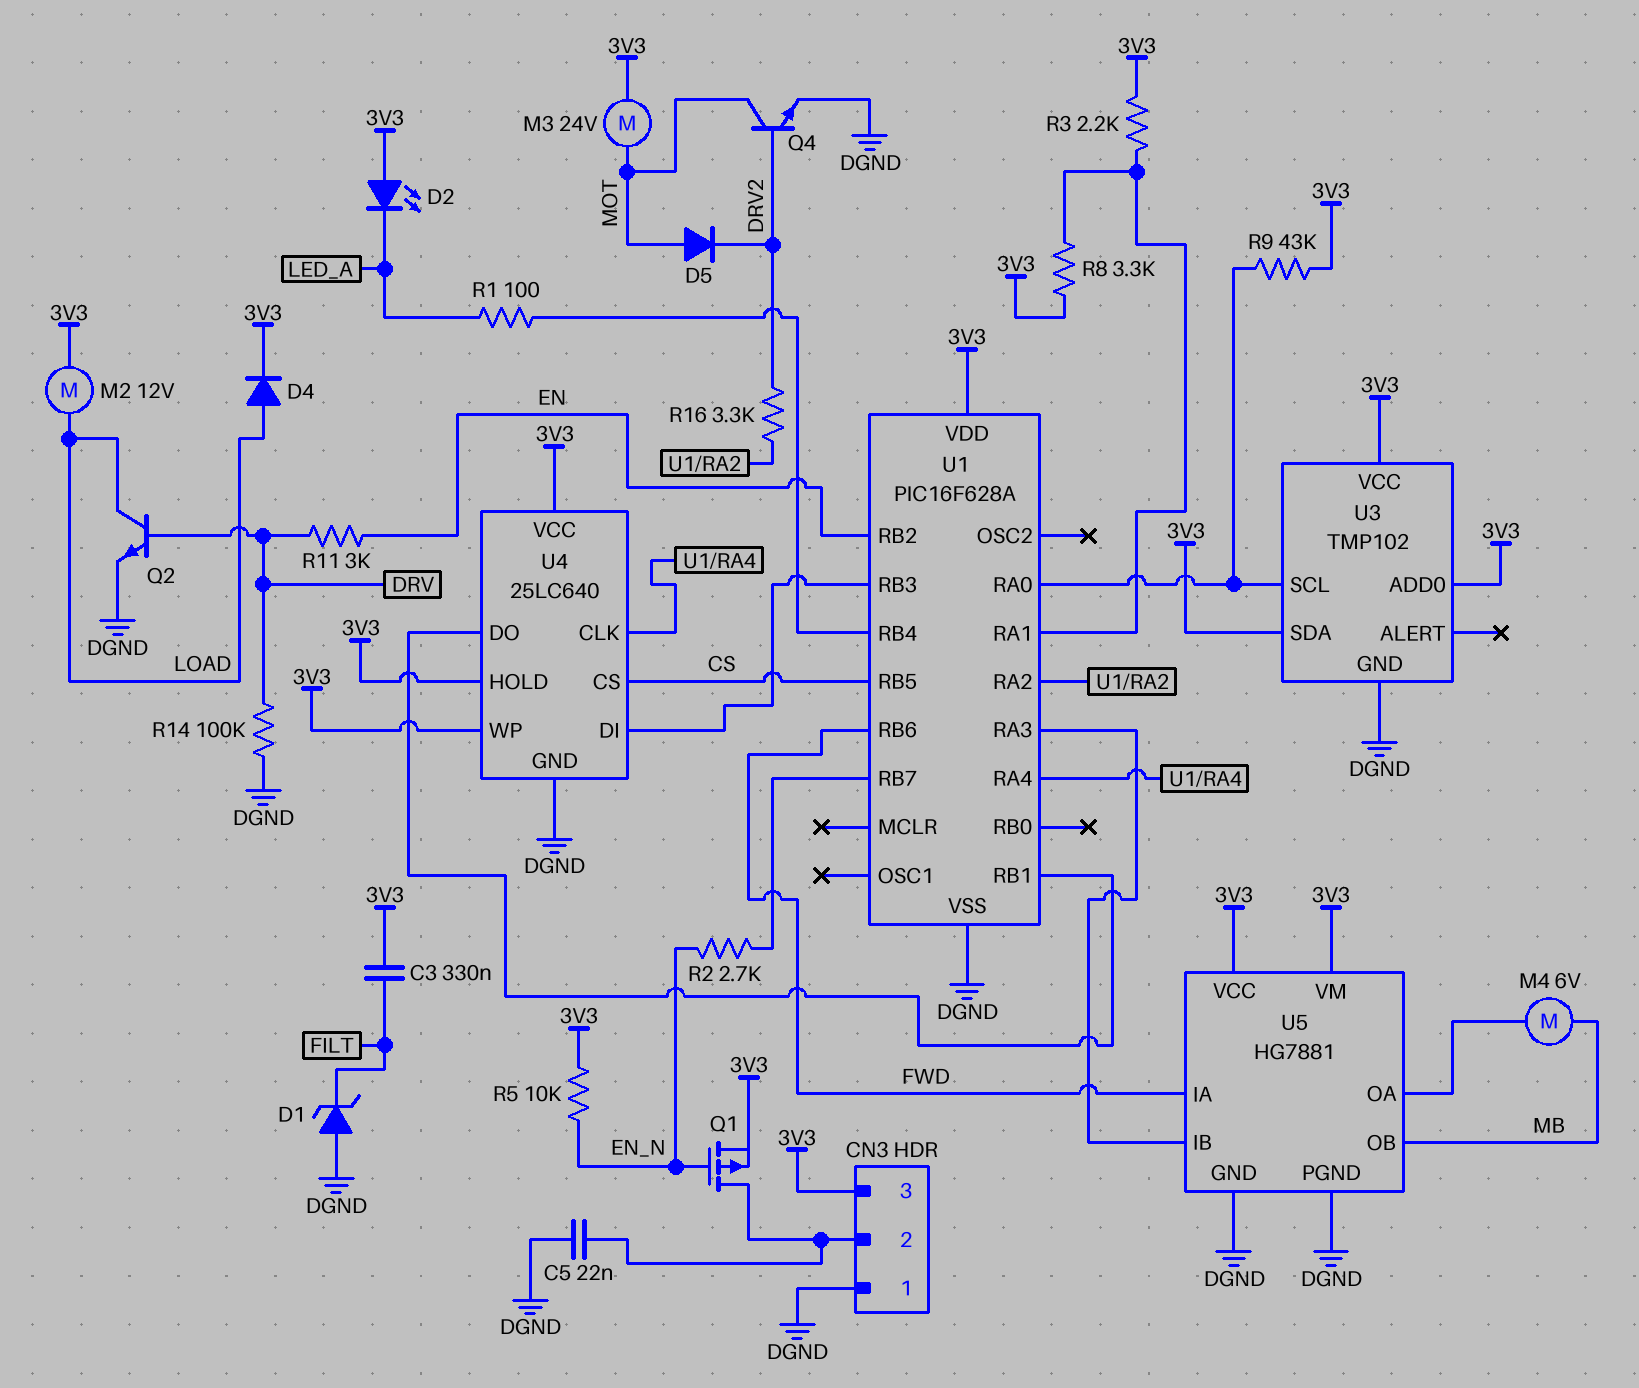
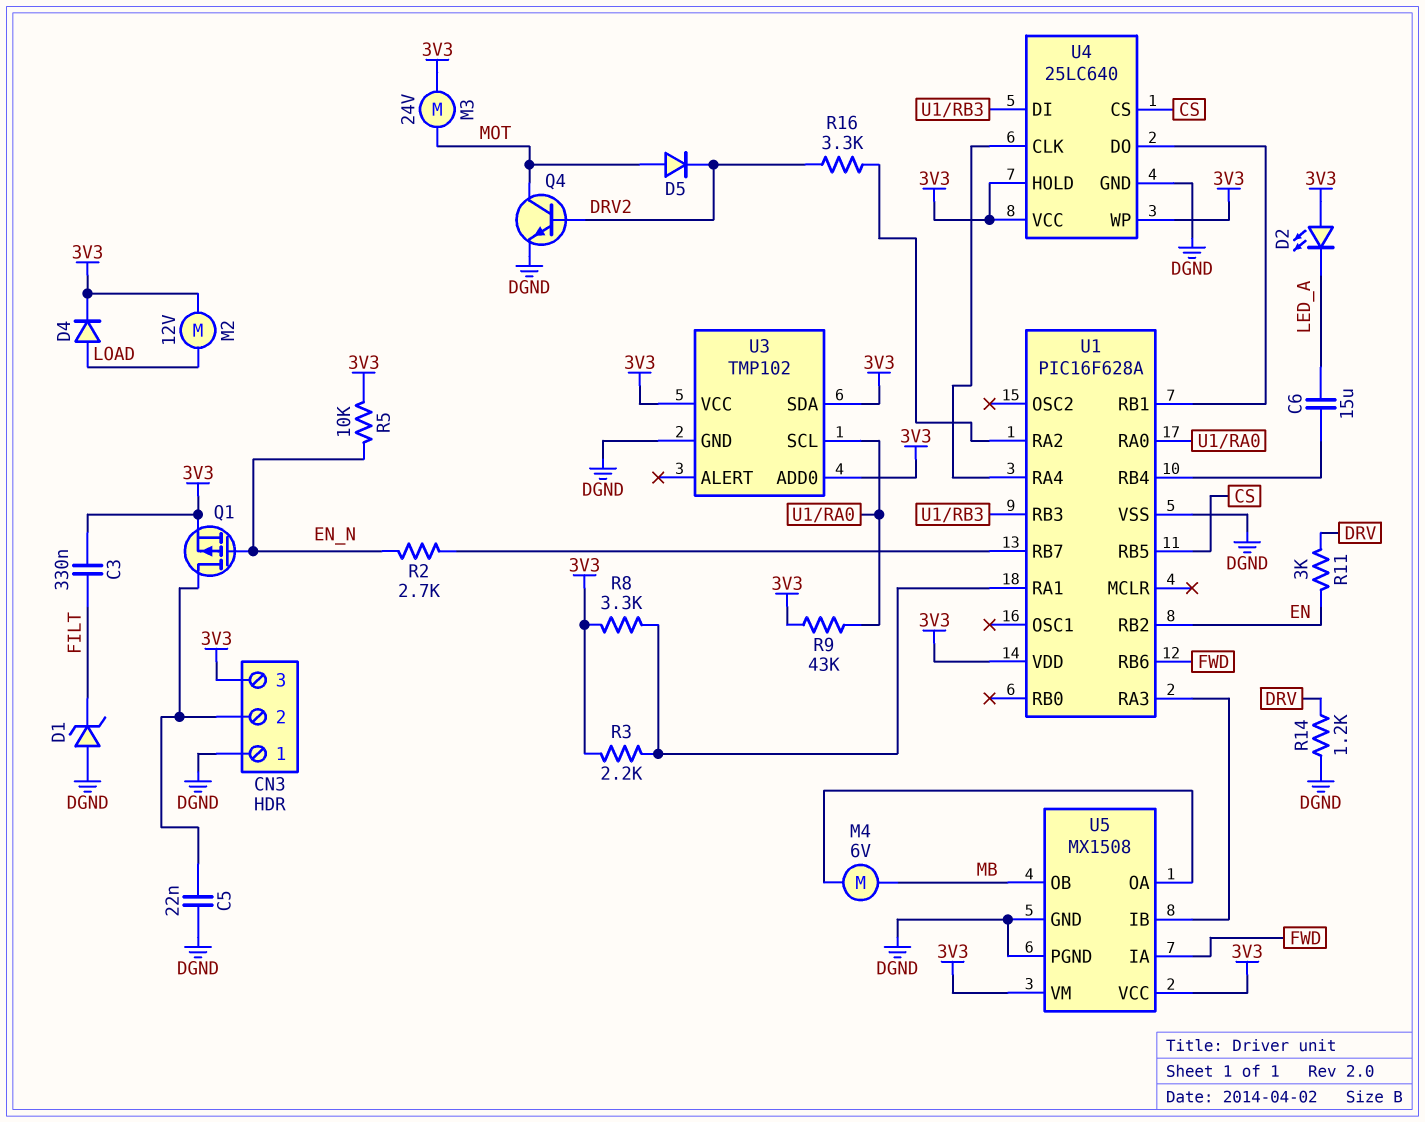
C6: none -> 15uF (LED_A, U1/RB4)
Q2: NPN (B DRV, C LOAD, E DGND) -> none
R1: 100 (LED_A, U1/RB4) -> none
R14: 100k (DGND, DRV) -> 1.2k (DGND, DRV)
U5: HG7881 -> MX1508

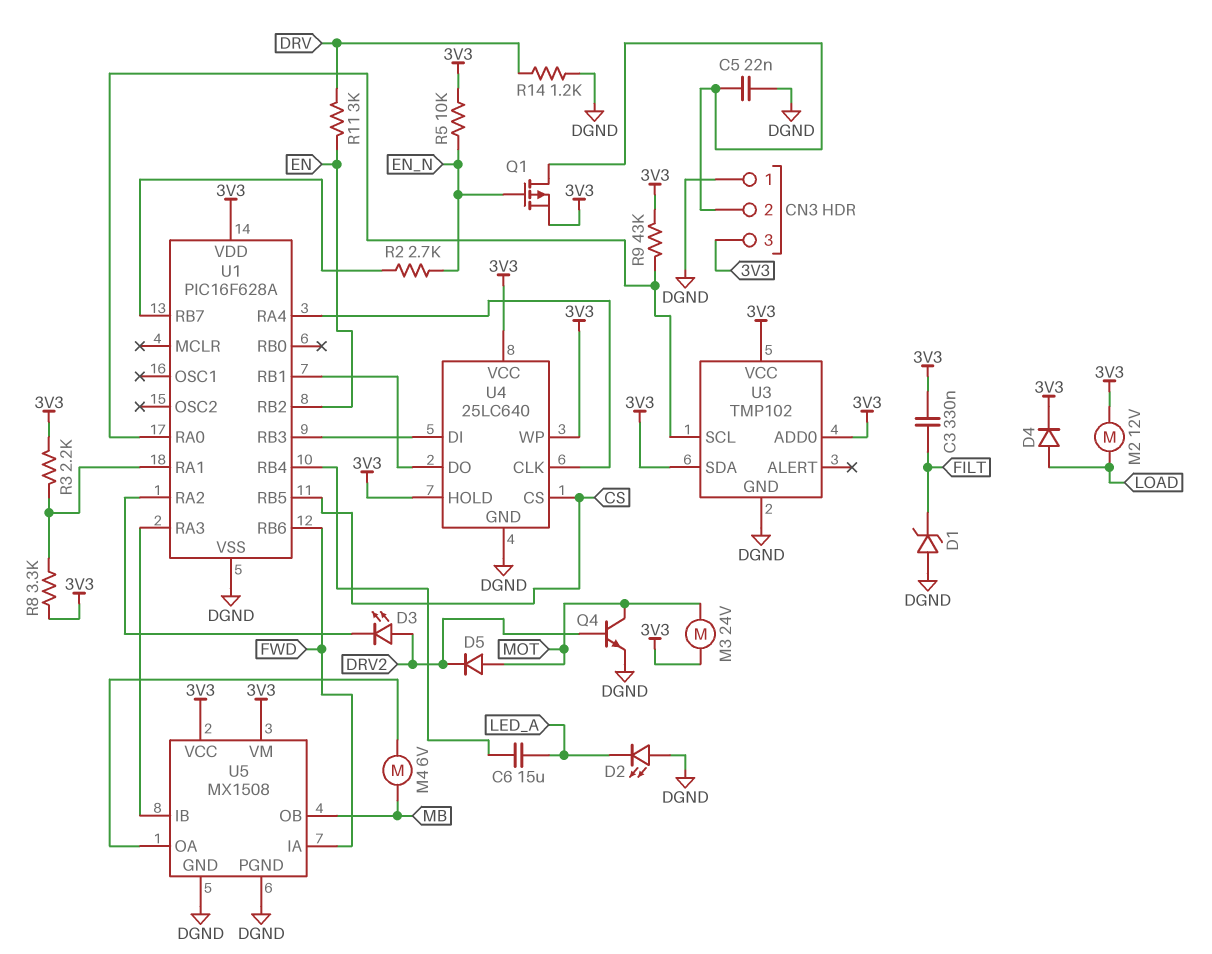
D2: LED (A 3V3, K LED_A) -> LED (A DGND, K LED_A)
D3: none -> LED (A DRV2, K U1/RA2)
R16: 3.3k (DRV2, U1/RA2) -> none

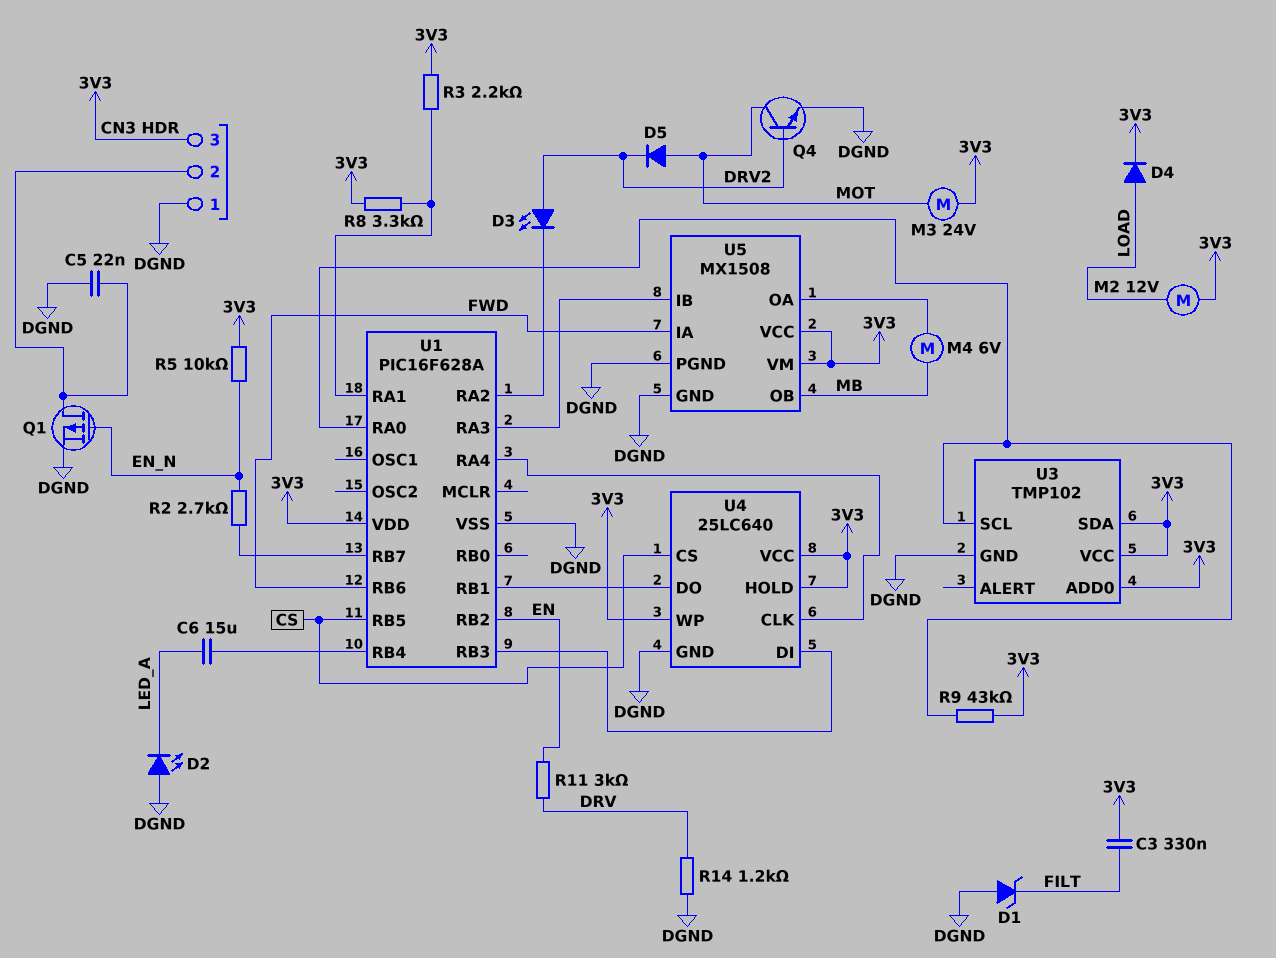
Q1: PMOS (G EN_N, D CN3/2, S 3V3) -> PMOS (G EN_N, D CN3/2, S DGND)

